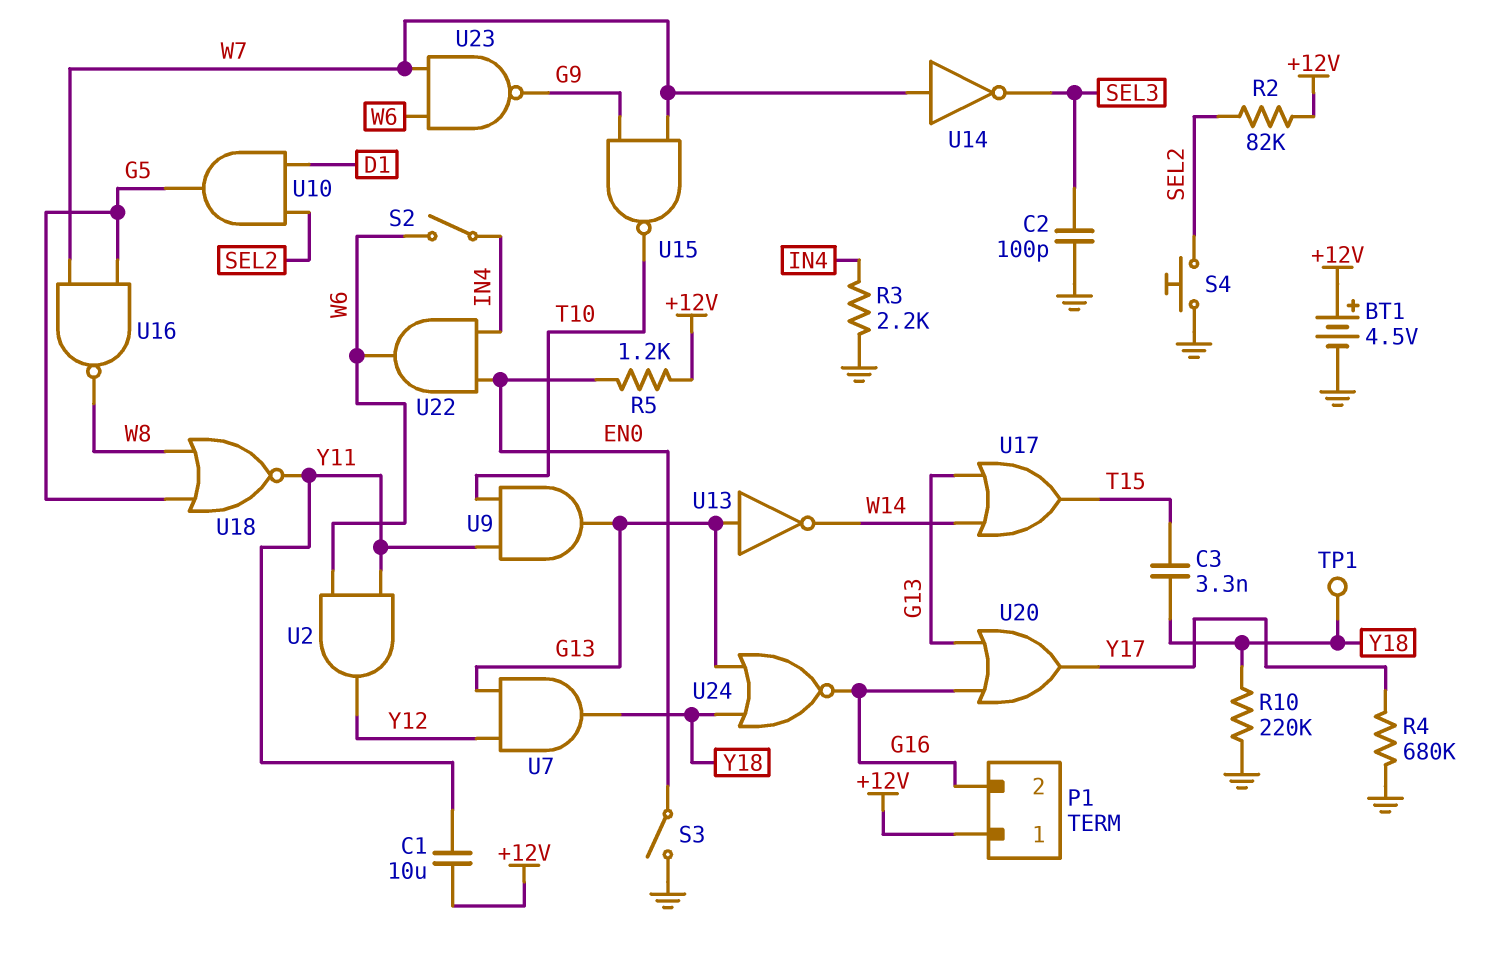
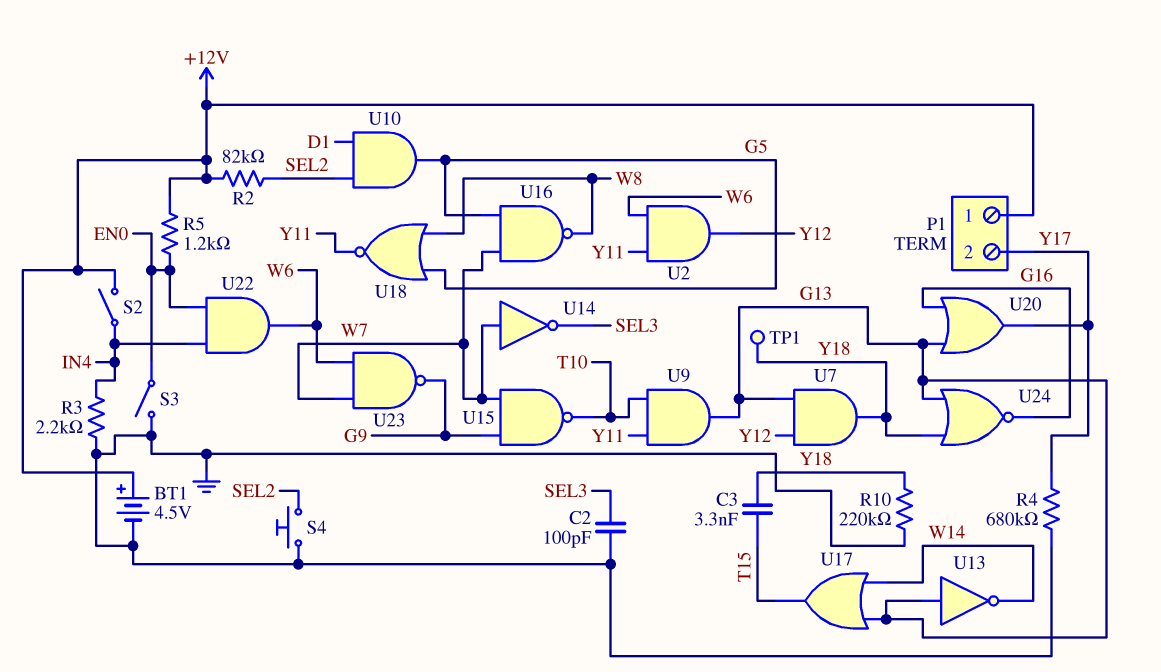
C1: 10uF (+12V, Y11) -> none
P1 pin 2: G16 -> Y17
S2: switch (IN4, W6) -> switch (+12V, IN4)

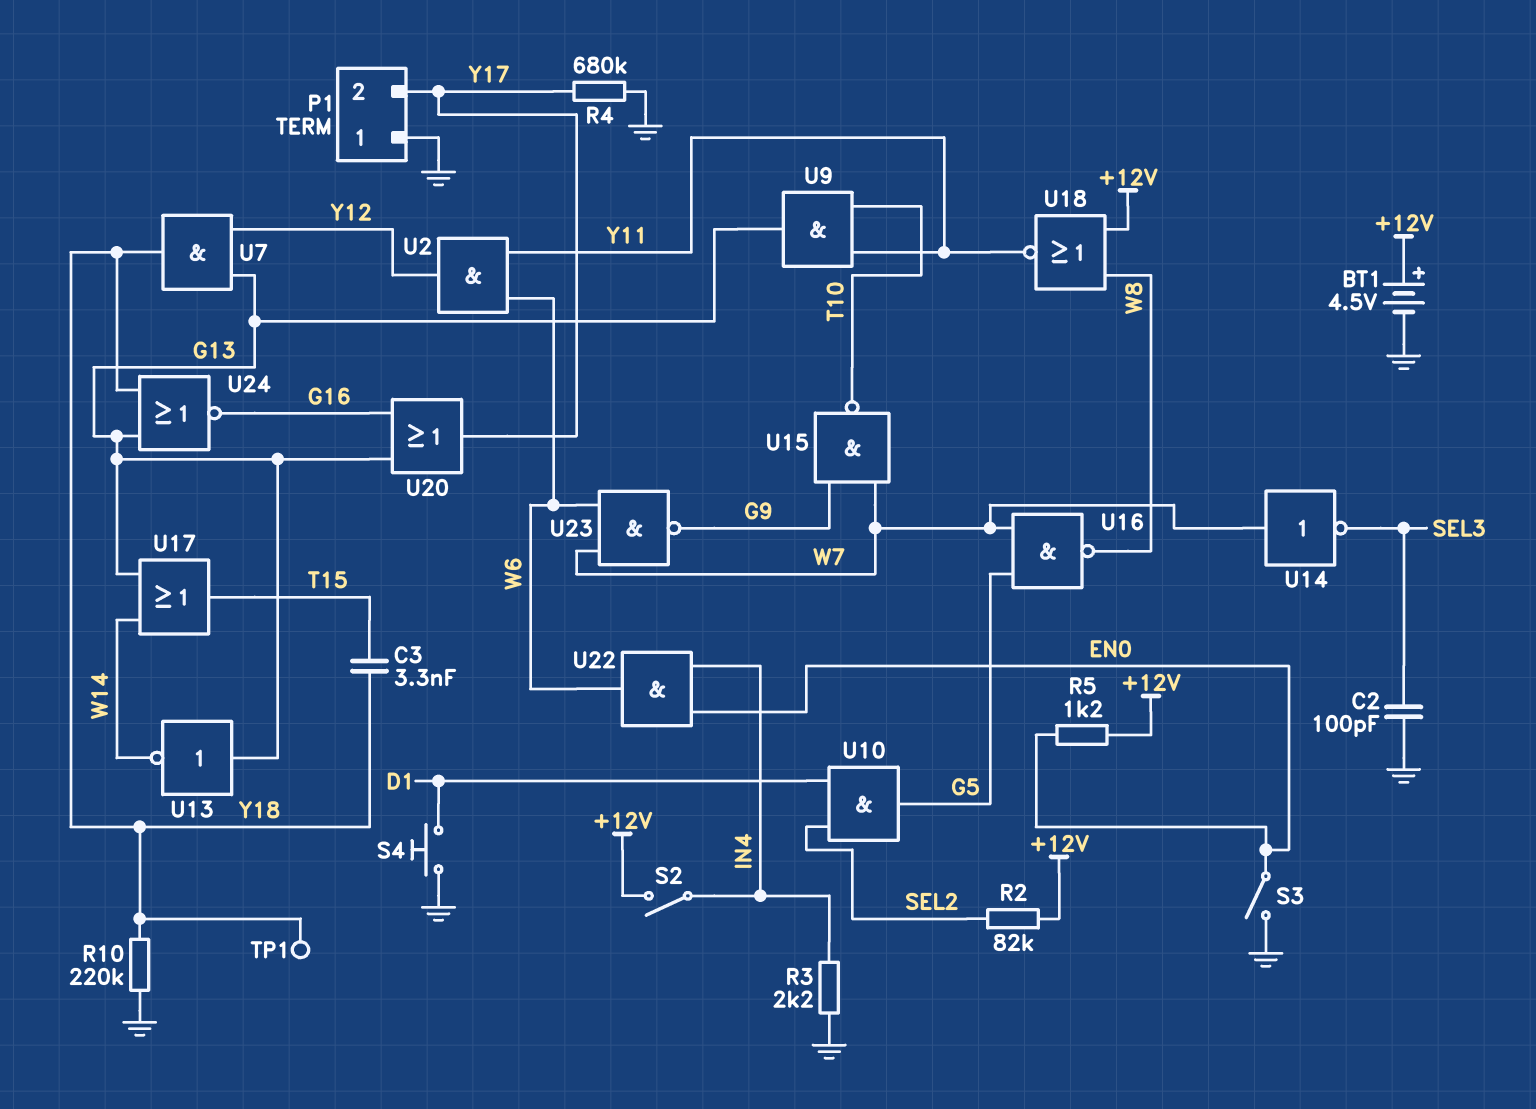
P1 pin 1: +12V -> GND
S4: button (GND, SEL2) -> button (D1, GND)
U18: NOR (in G5, in W8, out Y11) -> NOR (in +12V, in W8, out Y11)

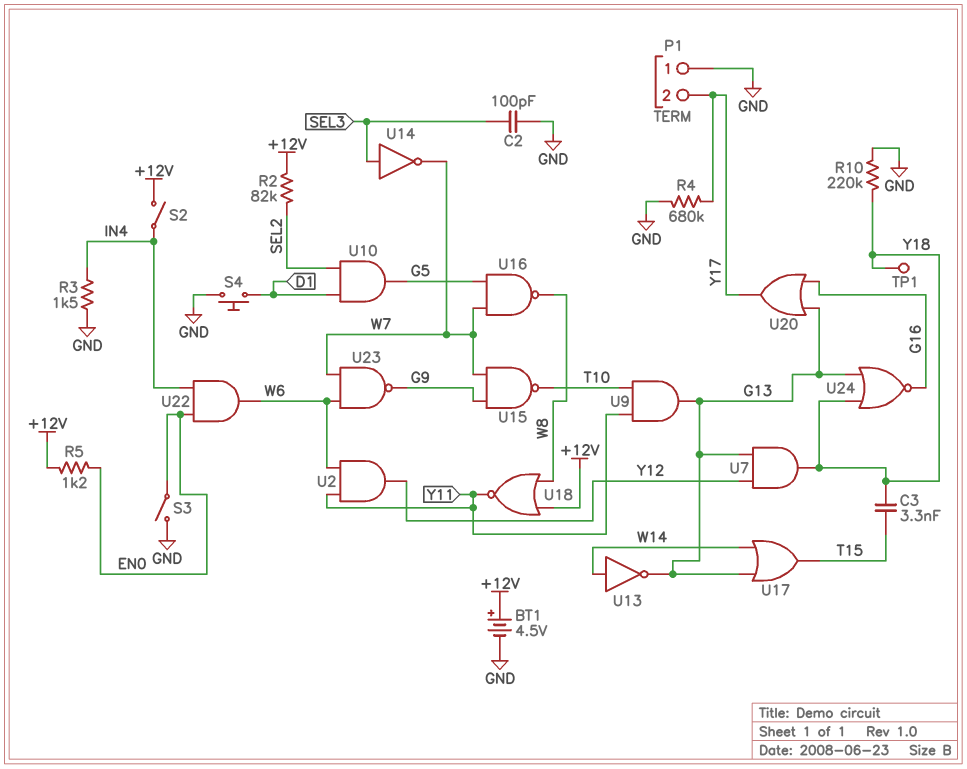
R3: 2.2k (GND, IN4) -> 1.5k (GND, IN4)
U13: NOT (in G13, out W14) -> NOT (in W14, out G13)
U14: NOT (in W7, out SEL3) -> NOT (in SEL3, out W7)

